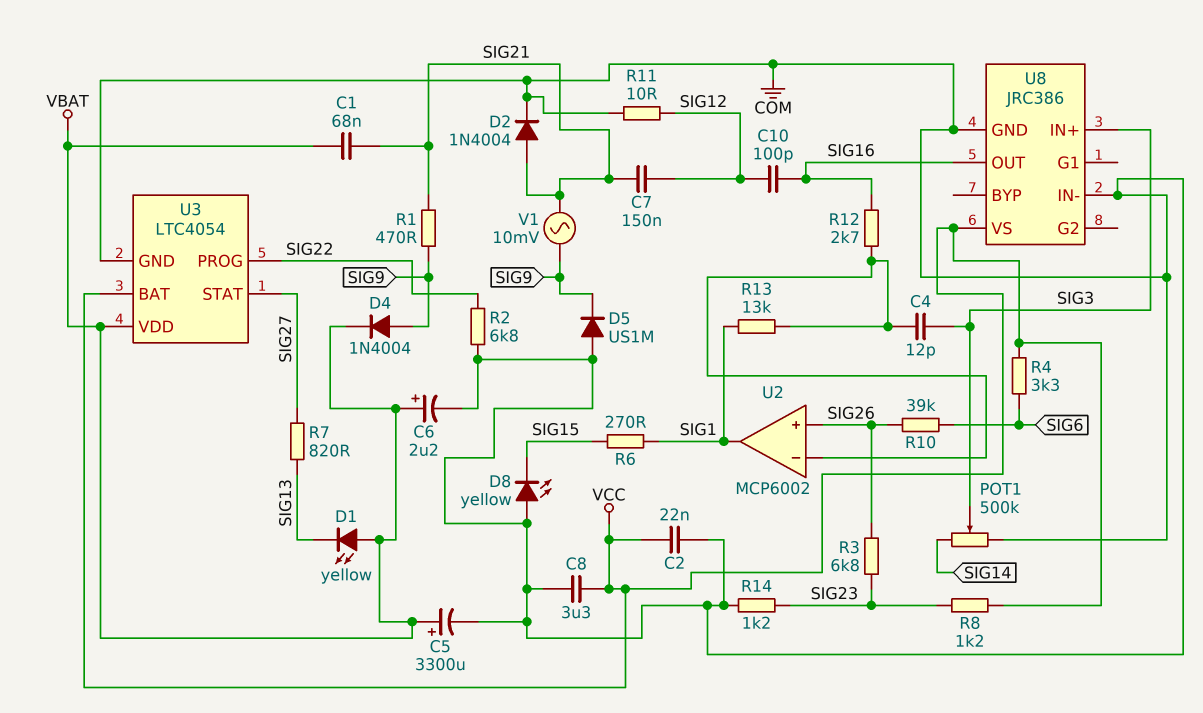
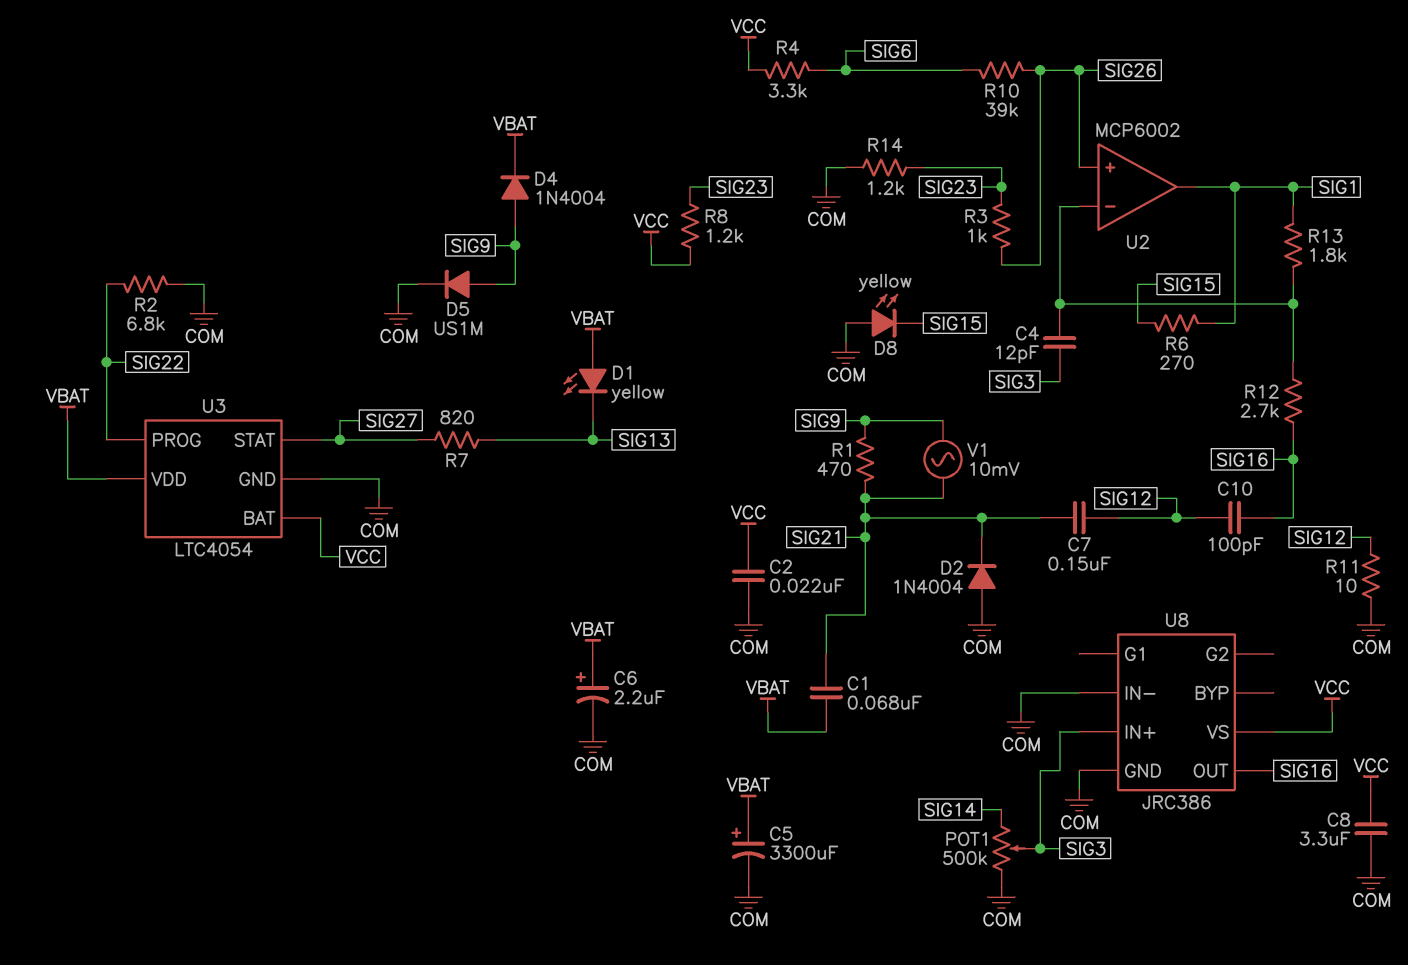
D2: diode 1N4004 (A SIG21, K COM) -> diode 1N4004 (A COM, K SIG21)
D5: diode US1M (A COM, K SIG9) -> diode US1M (A SIG9, K COM)
R3: 6.8k (SIG23, SIG26) -> 1k (SIG23, SIG26)
R13: 13k (SIG1, U2/in-) -> 1.8k (SIG1, U2/in-)

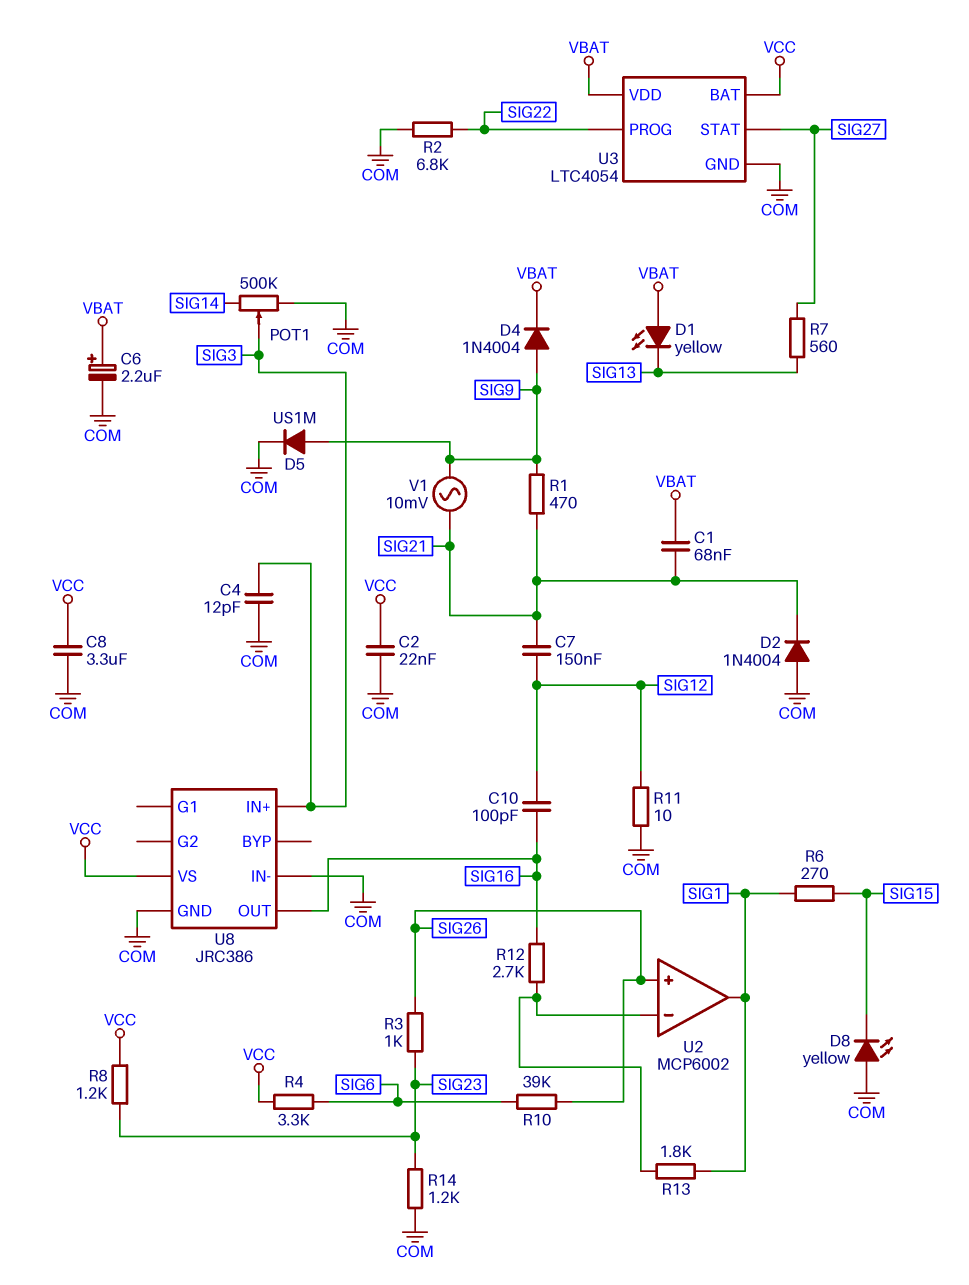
C4: 12pF (SIG3, U2/in-) -> 12pF (COM, SIG3)
C5: 3300uF (plus VBAT, minus COM) -> none
R7: 820 (SIG13, SIG27) -> 560 (SIG13, SIG27)

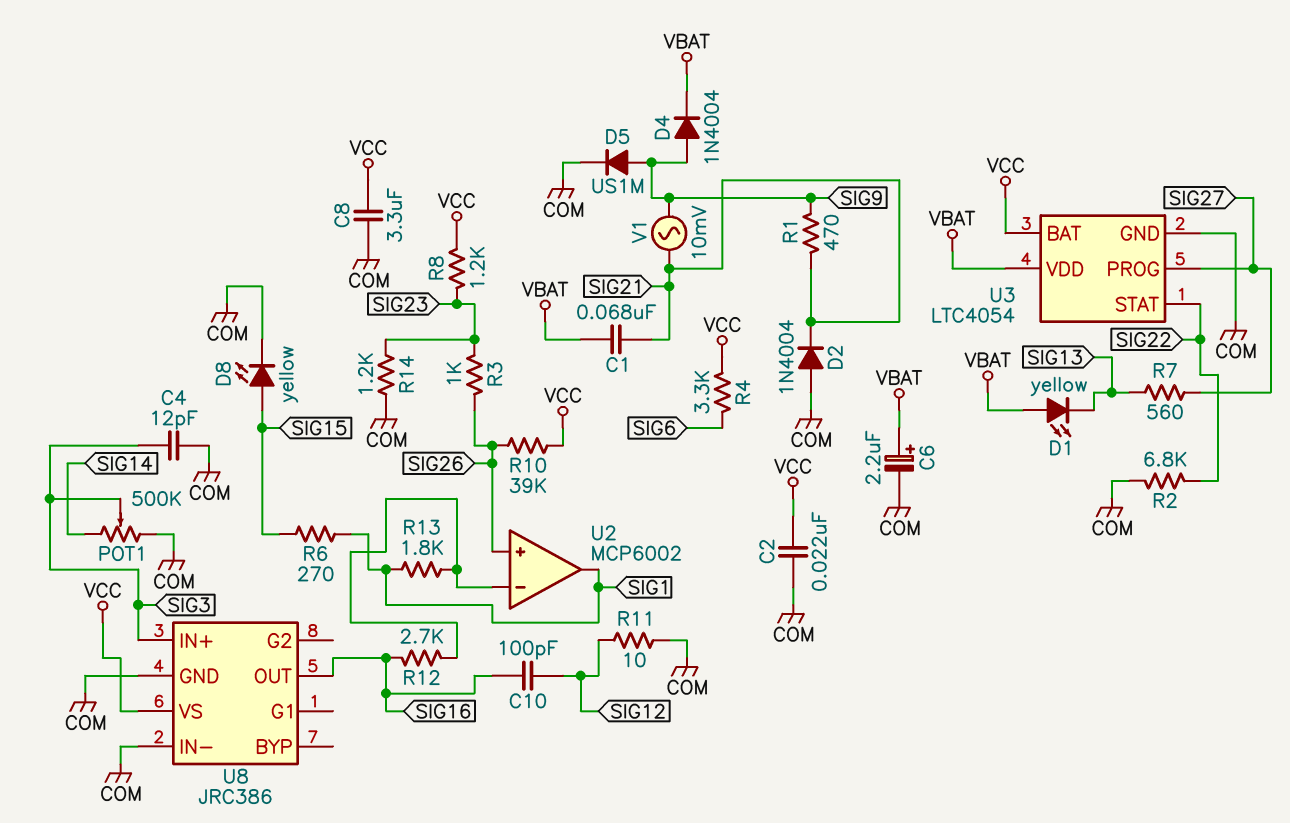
C7: 150nF (SIG12, SIG21) -> none
D8: LED yellow (A COM, K SIG15) -> LED yellow (A SIG15, K COM)
R10: 39k (SIG6, SIG26) -> 39k (SIG26, VCC)
U3 pin PROG: SIG22 -> SIG27
U3 pin STAT: SIG27 -> SIG22

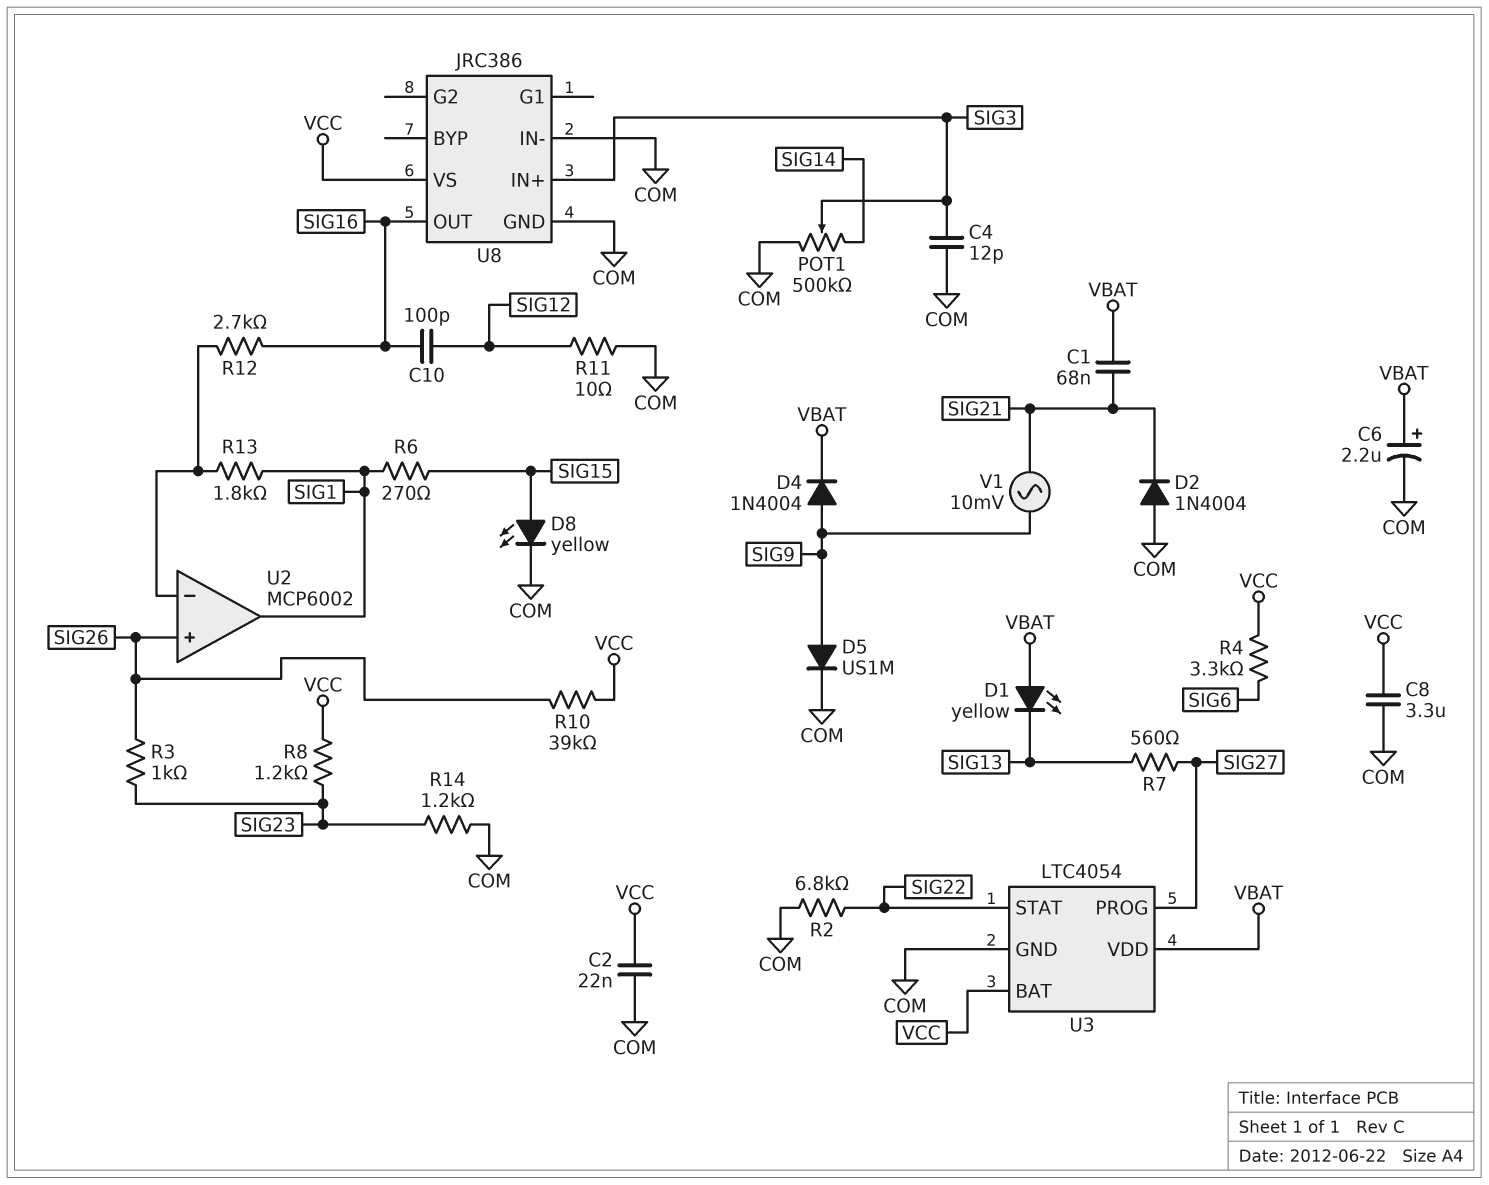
R1: 470 (SIG9, SIG21) -> none

